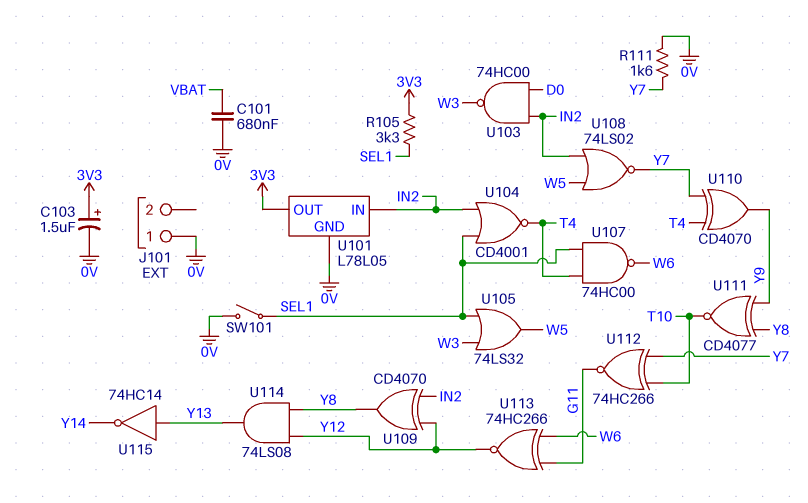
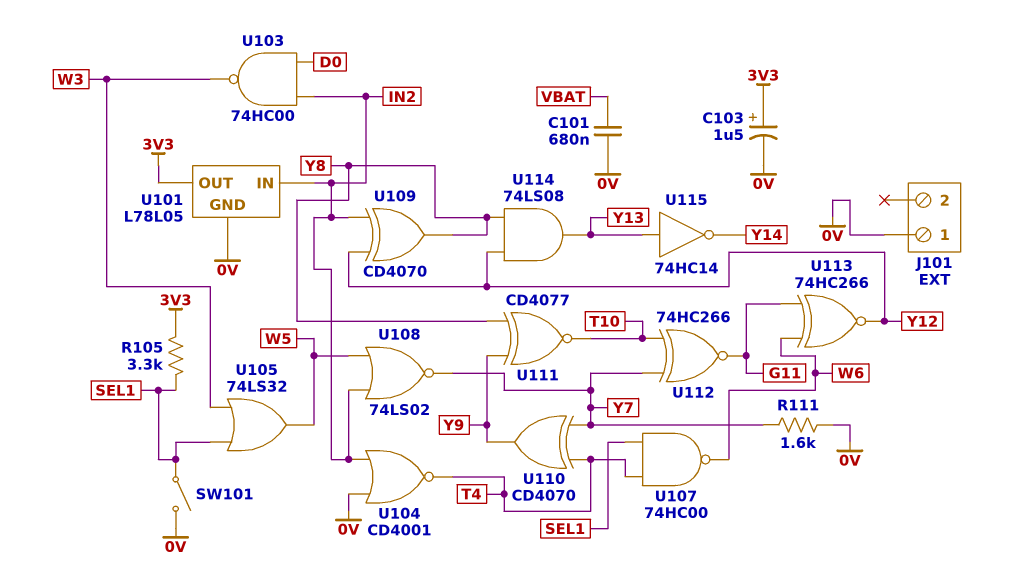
U104: NOR CD4001 (in IN2, in SEL1, out T4) -> NOR CD4001 (in 0V, in IN2, out T4)

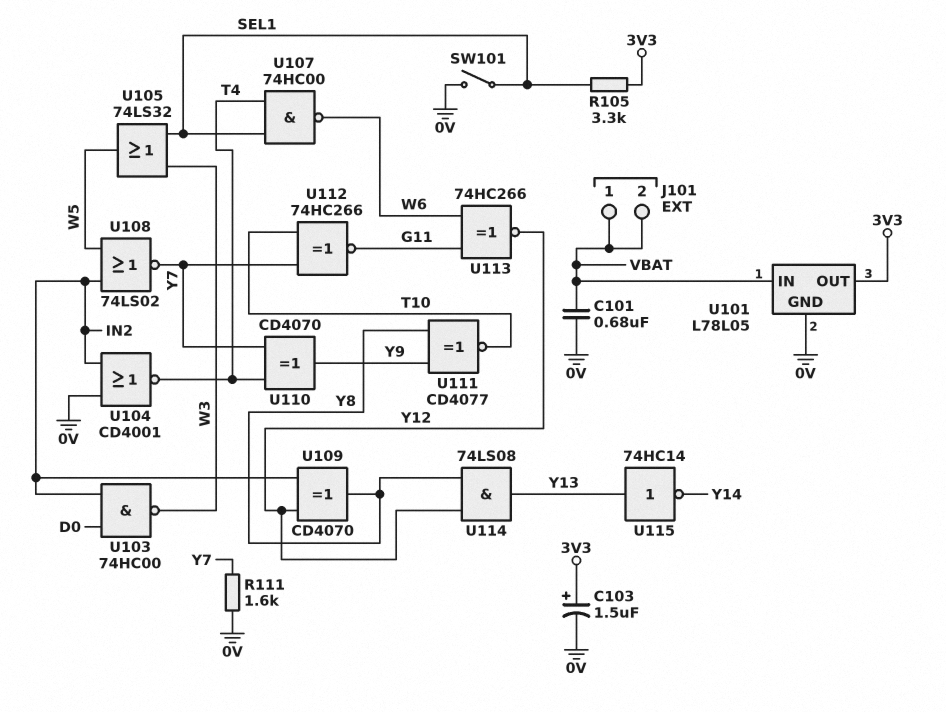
J101 pin 1: 0V -> VBAT
J101 pin 2: none -> VBAT
U101 pin IN: IN2 -> VBAT

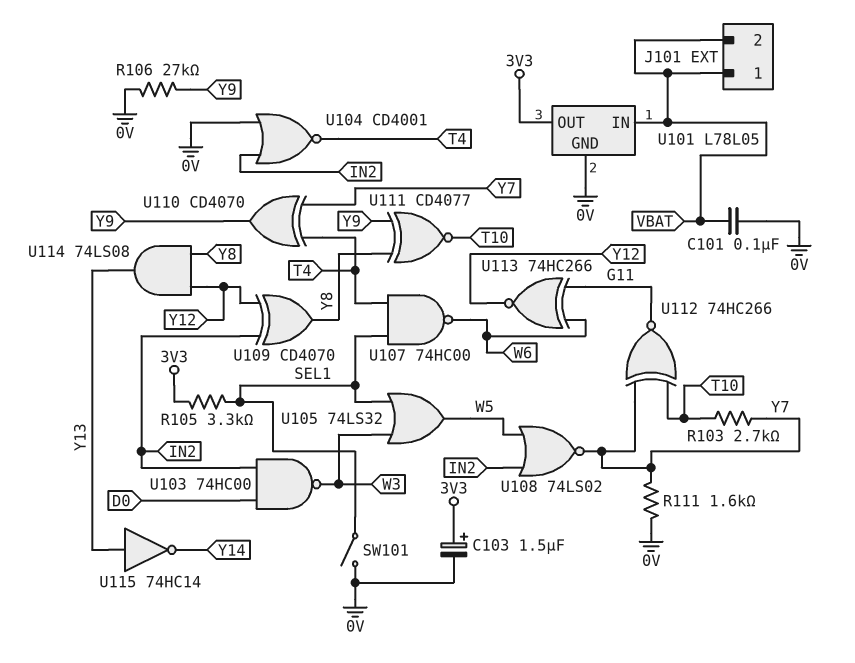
C101: 680nF (0V, VBAT) -> 100nF (0V, VBAT)
R103: none -> 2.7k (T10, Y7)
R106: none -> 27k (0V, Y9)

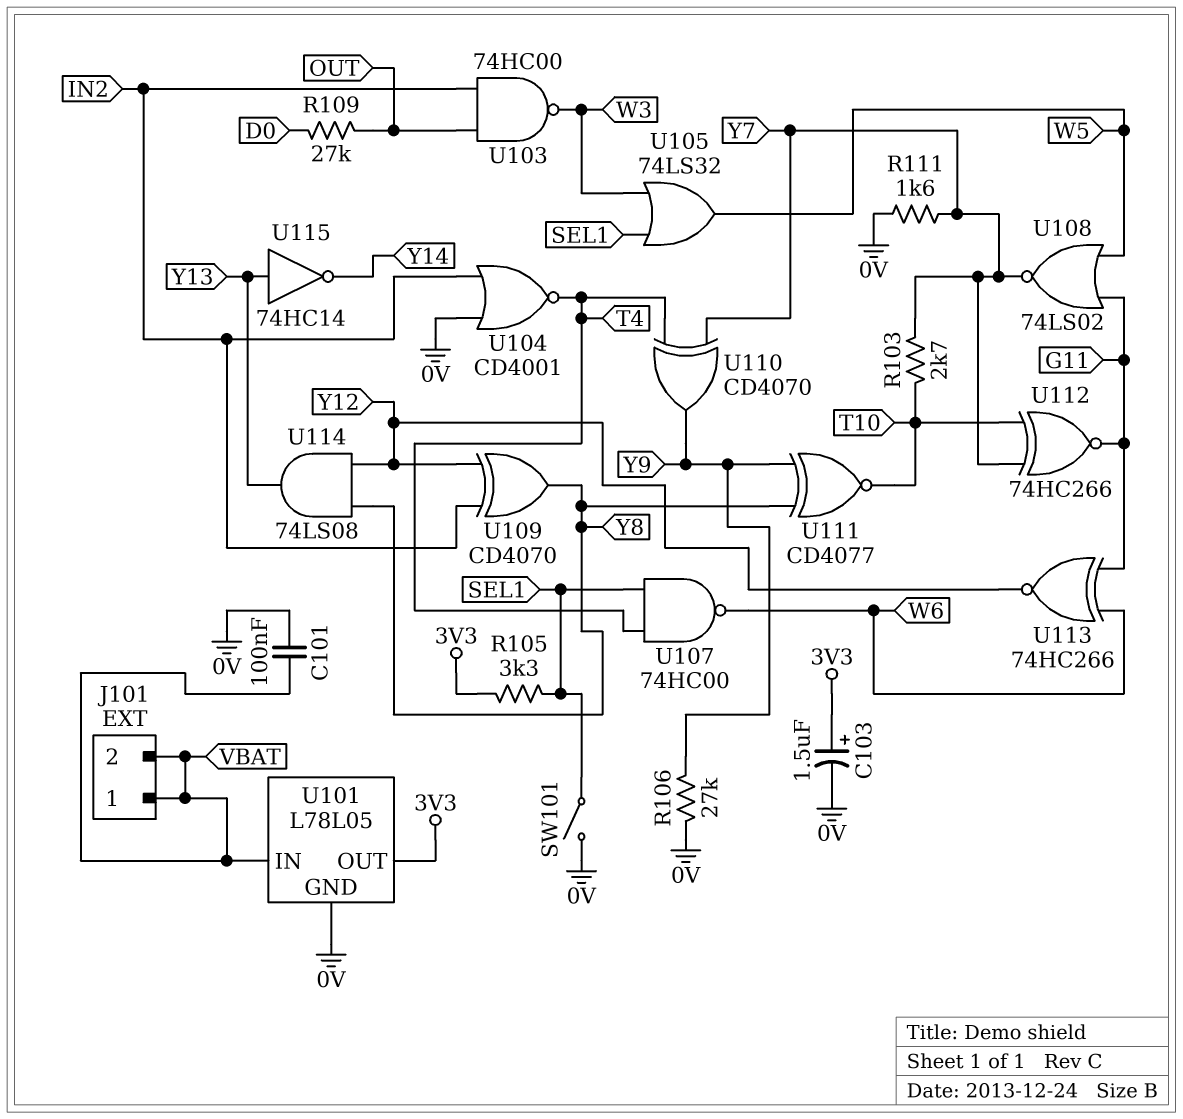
R109: none -> 27k (D0, OUT)
U103: NAND 74HC00 (in D0, in IN2, out W3) -> NAND 74HC00 (in IN2, in OUT, out W3)
U108: NOR 74LS02 (in IN2, in W5, out Y7) -> NOR 74LS02 (in G11, in W5, out Y7)

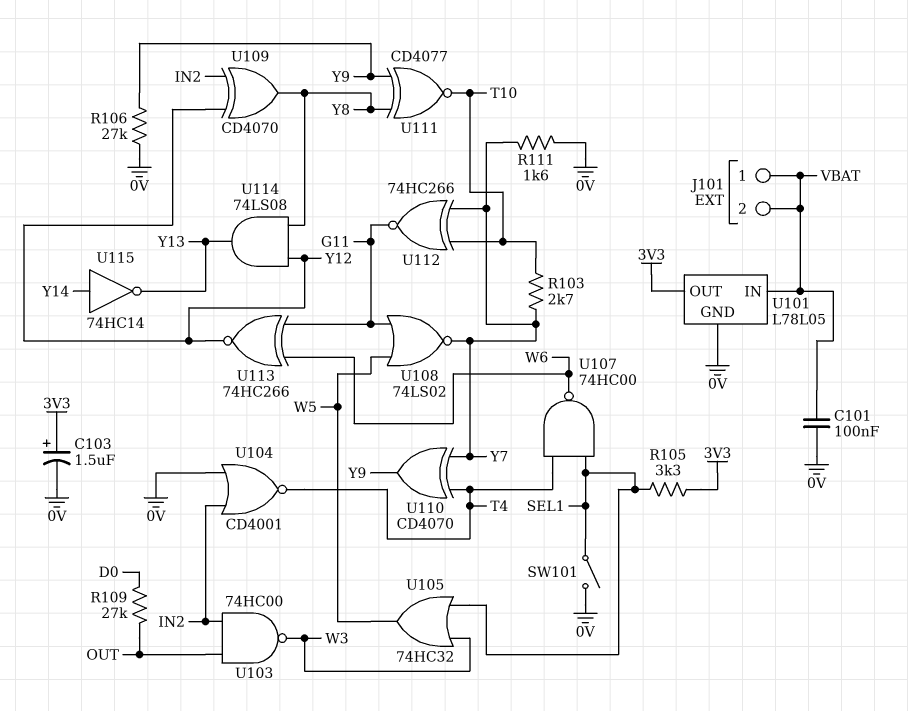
U105: OR 74LS32 (in SEL1, in W3, out W5) -> OR 74HC32 (in SEL1, in W3, out W5)
U115: NOT 74HC14 (in Y13, out Y14) -> NOT 74HC14 (in Y14, out Y13)

